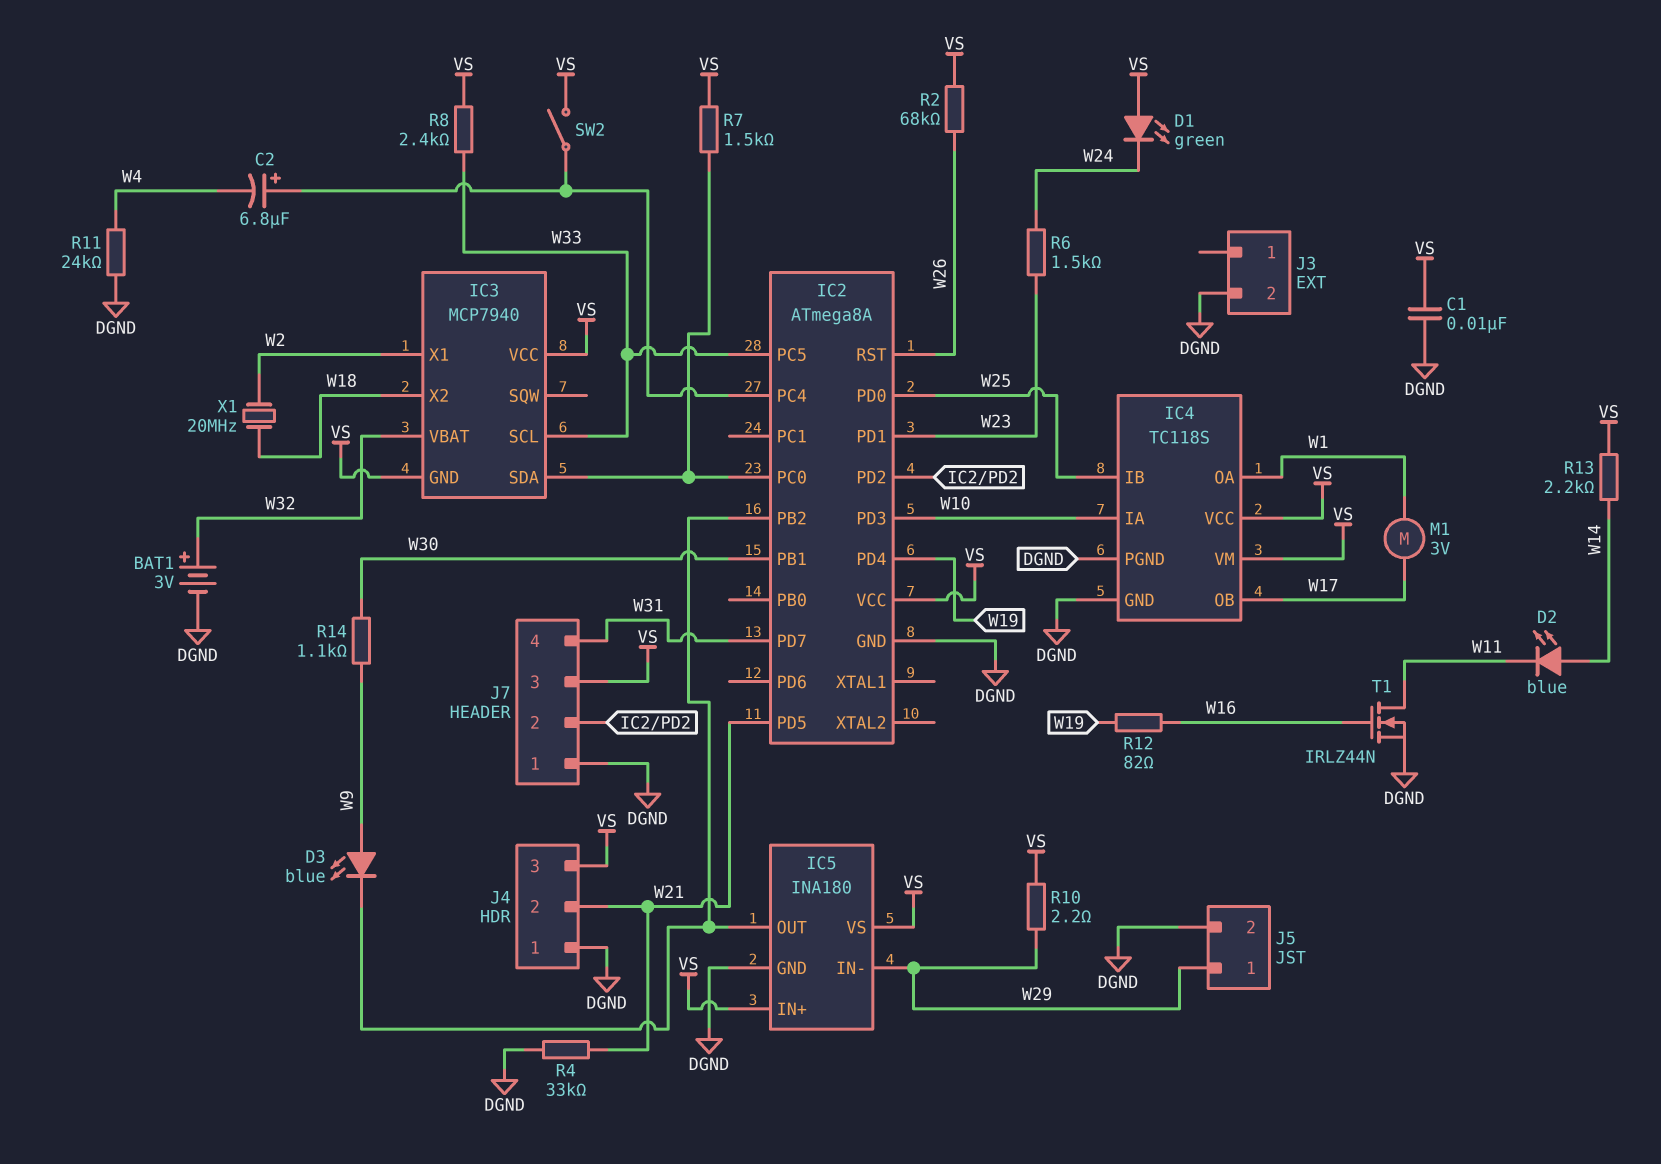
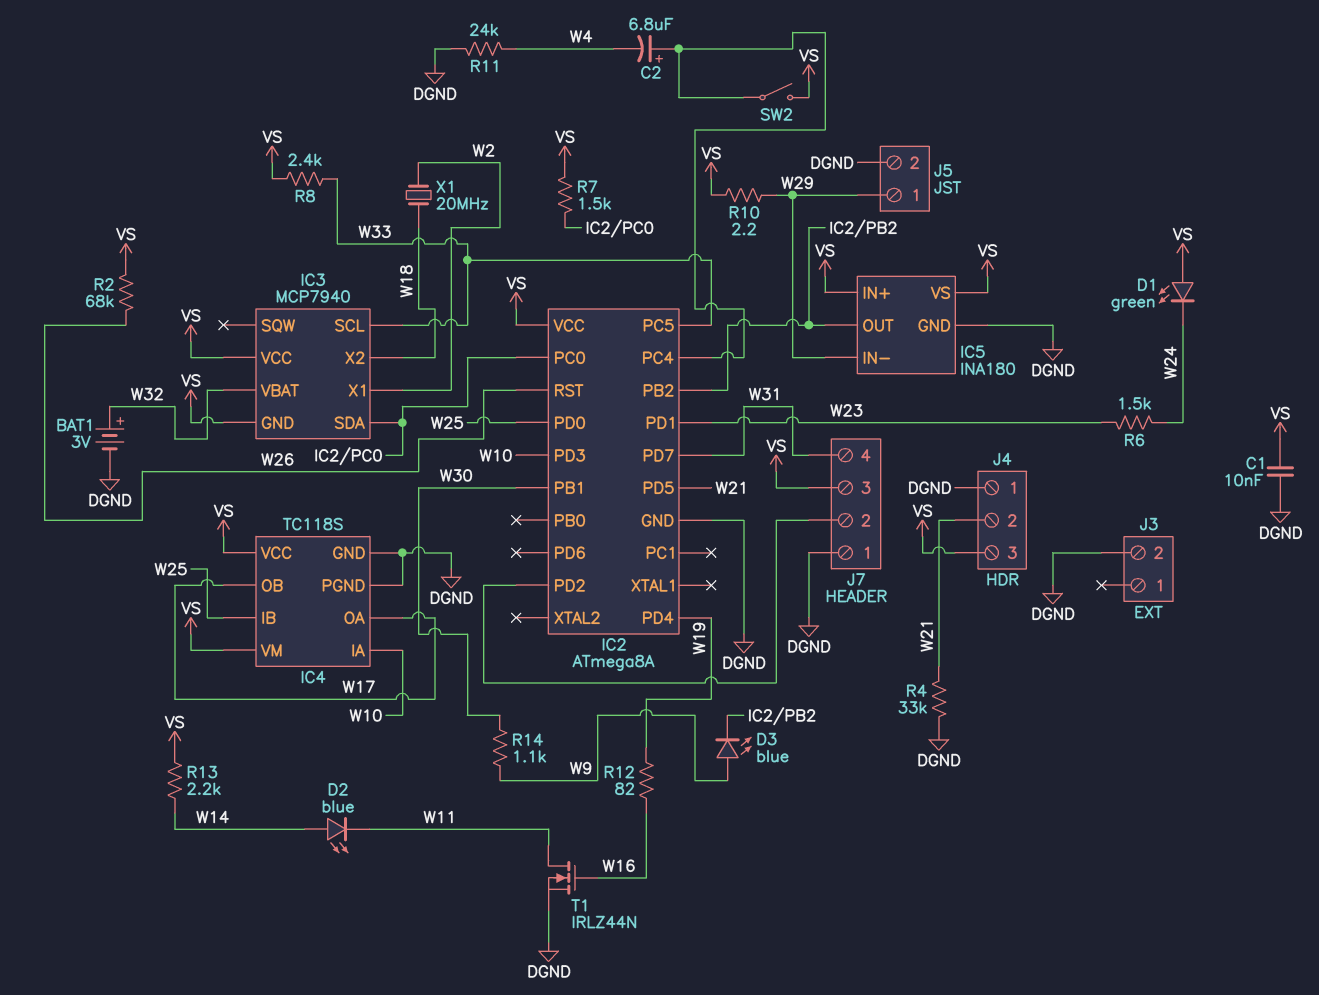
IC4 pin OA: W1 -> W17
M1: motor 3V (W1, W17) -> none

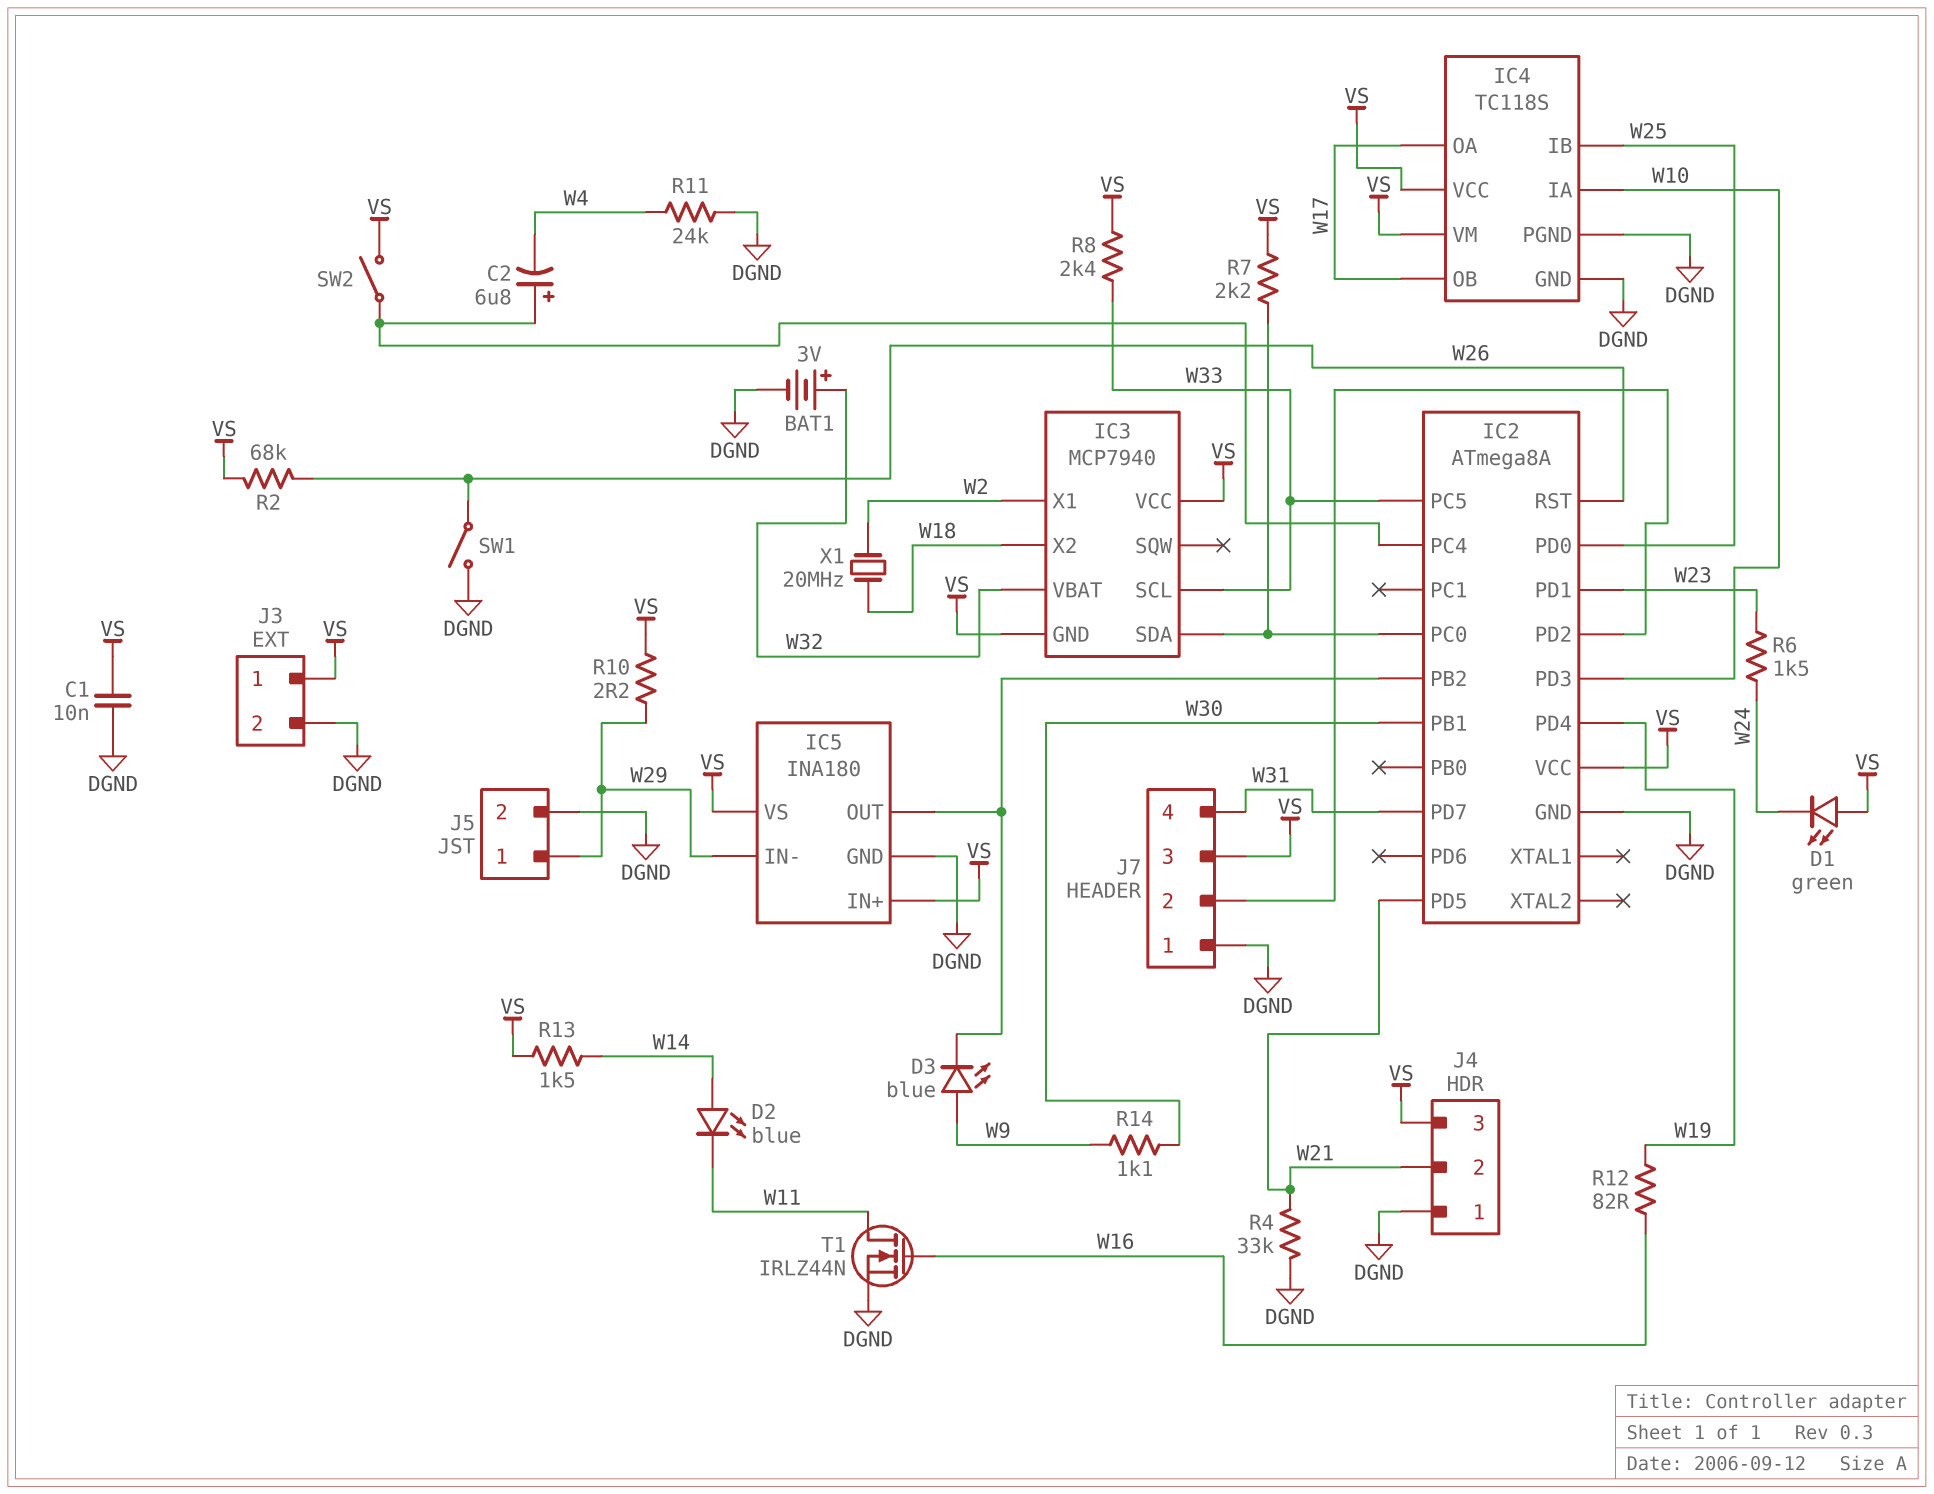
J3 pin 1: none -> VS
R7: 1.5k (IC2/PC0, VS) -> 2.2k (IC2/PC0, VS)
R13: 2.2k (VS, W14) -> 1.5k (VS, W14)
SW1: none -> switch (DGND, W26)

